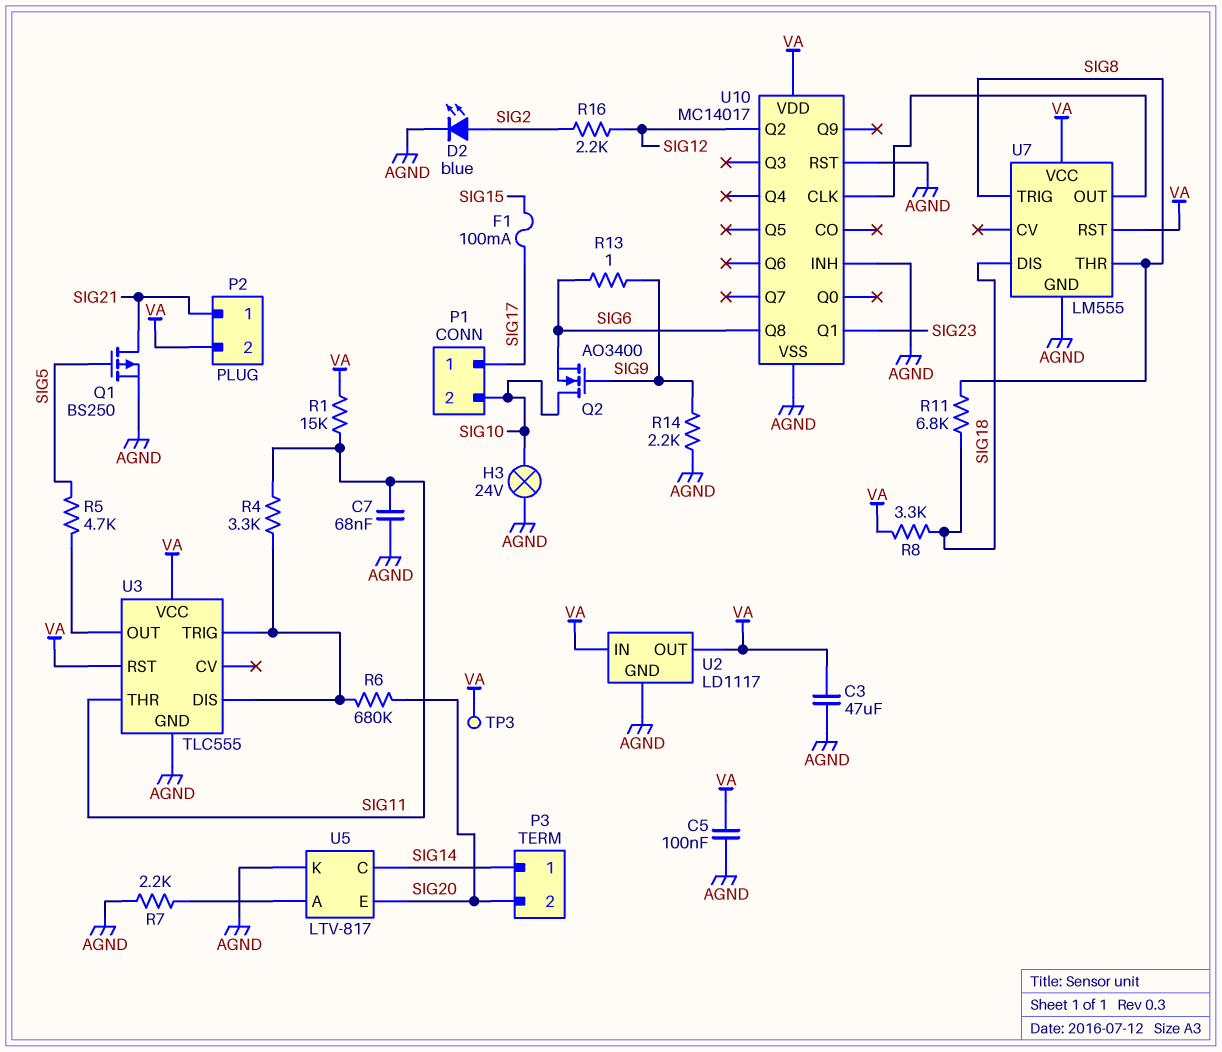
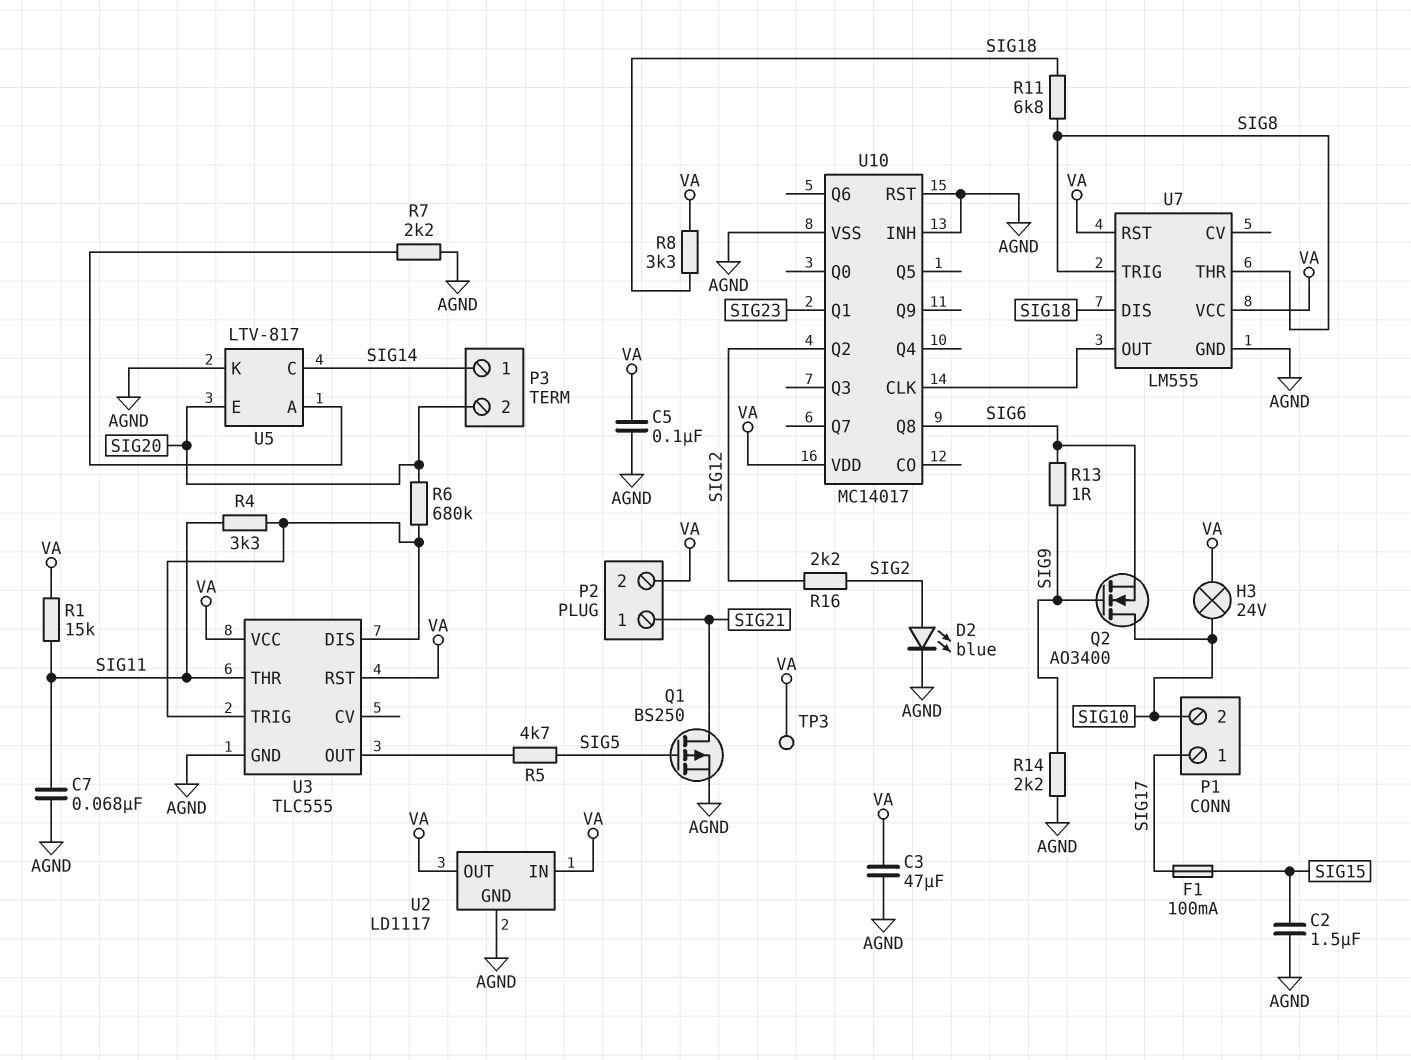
C2: none -> 1.5uF (AGND, SIG15)
H3: lamp 24V (AGND, SIG10) -> lamp 24V (SIG10, VA)

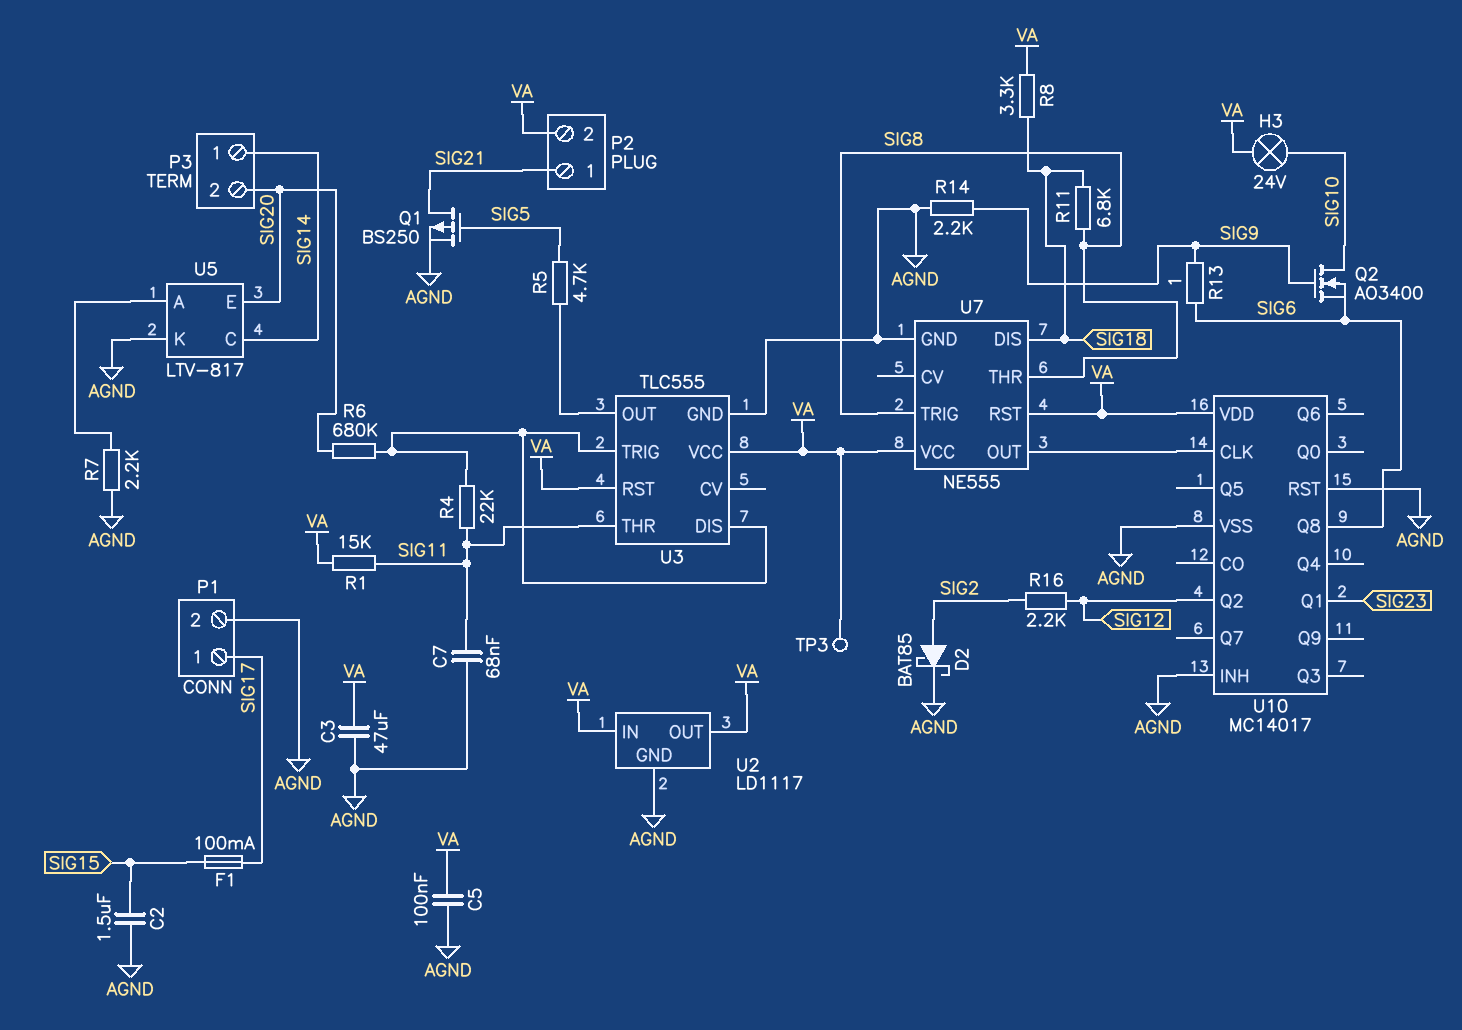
D2: LED blue (A SIG2, K AGND) -> schottky BAT85 (A SIG2, K AGND)
P1 pin 2: SIG10 -> AGND
R4: 3.3k (SIG11, U3/DIS) -> 22k (SIG11, U3/DIS)
U7: LM555 -> NE555

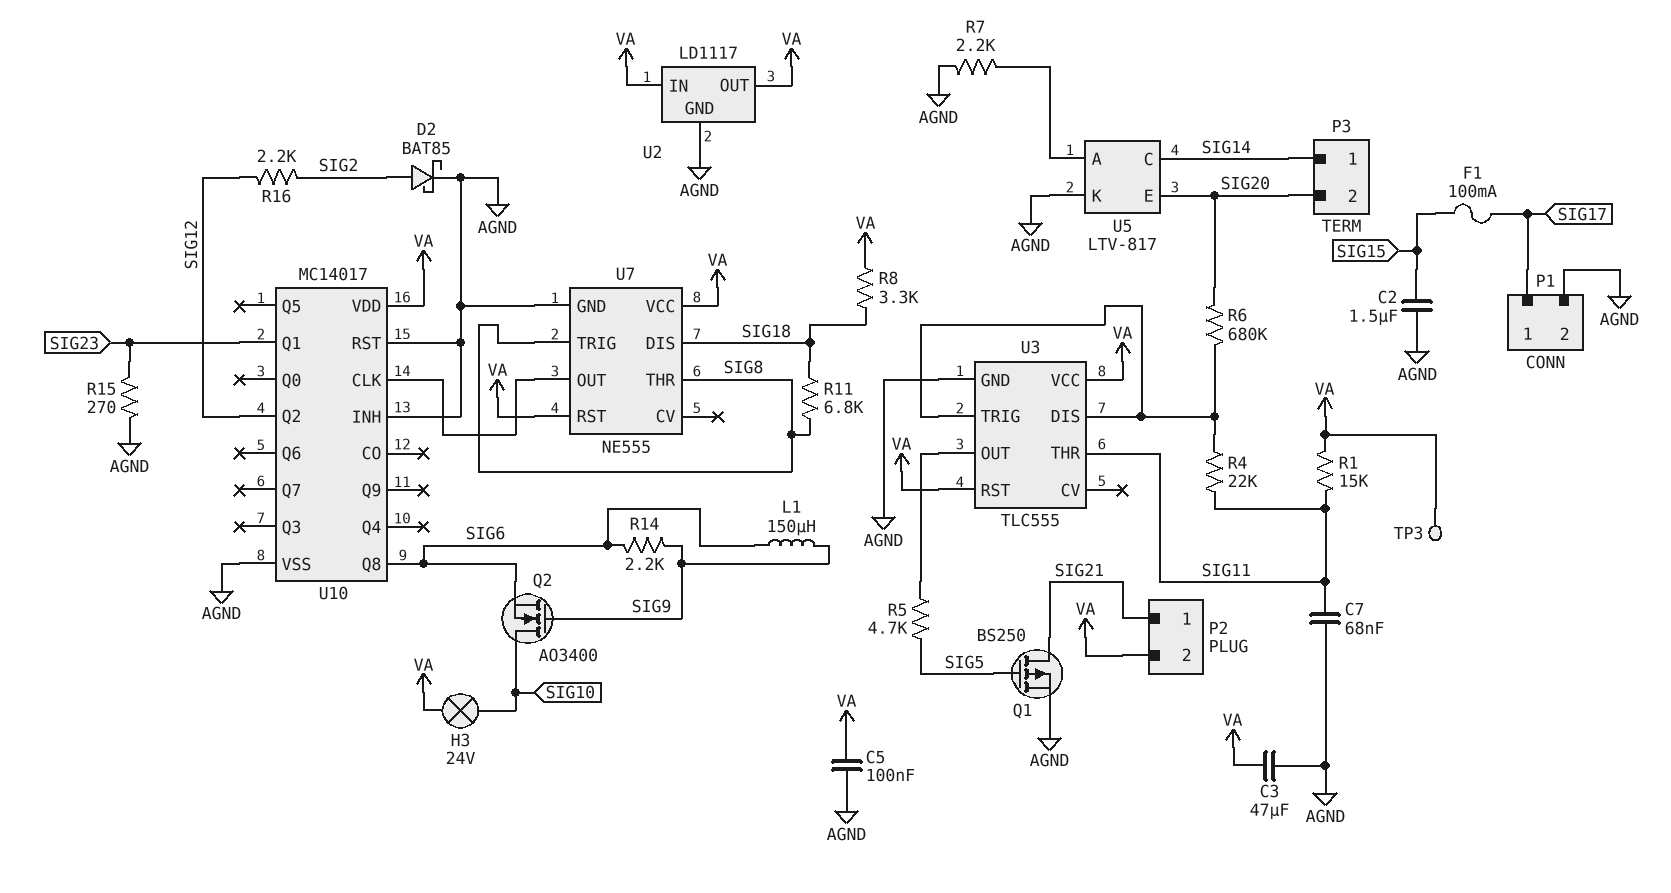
L1: none -> 150uH (SIG6, SIG9)
R13: 1 (SIG6, SIG9) -> none
R14: 2.2k (AGND, SIG9) -> 2.2k (SIG6, SIG9)
R15: none -> 270 (AGND, SIG23)

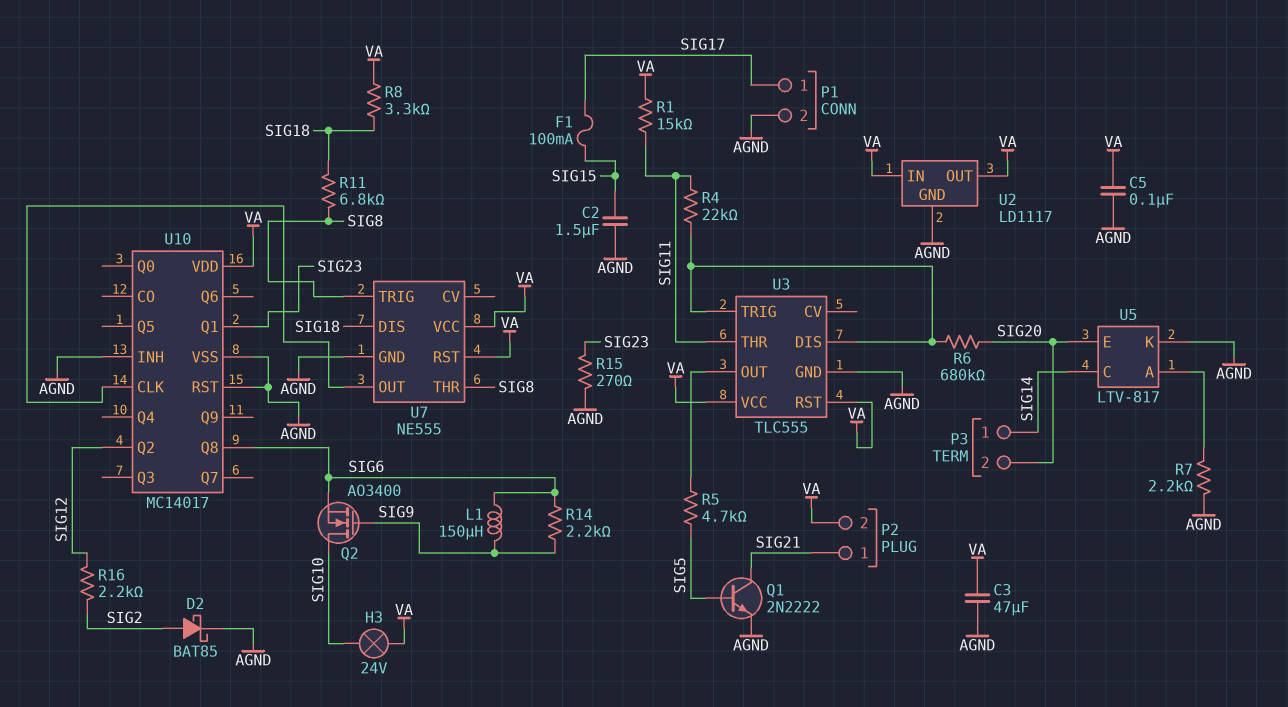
C7: 68nF (AGND, SIG11) -> none
Q1: PMOS BS250 (G SIG5, D SIG21, S AGND) -> NPN 2N2222 (B SIG5, C SIG21, E AGND)
TP3: test point (VA) -> none

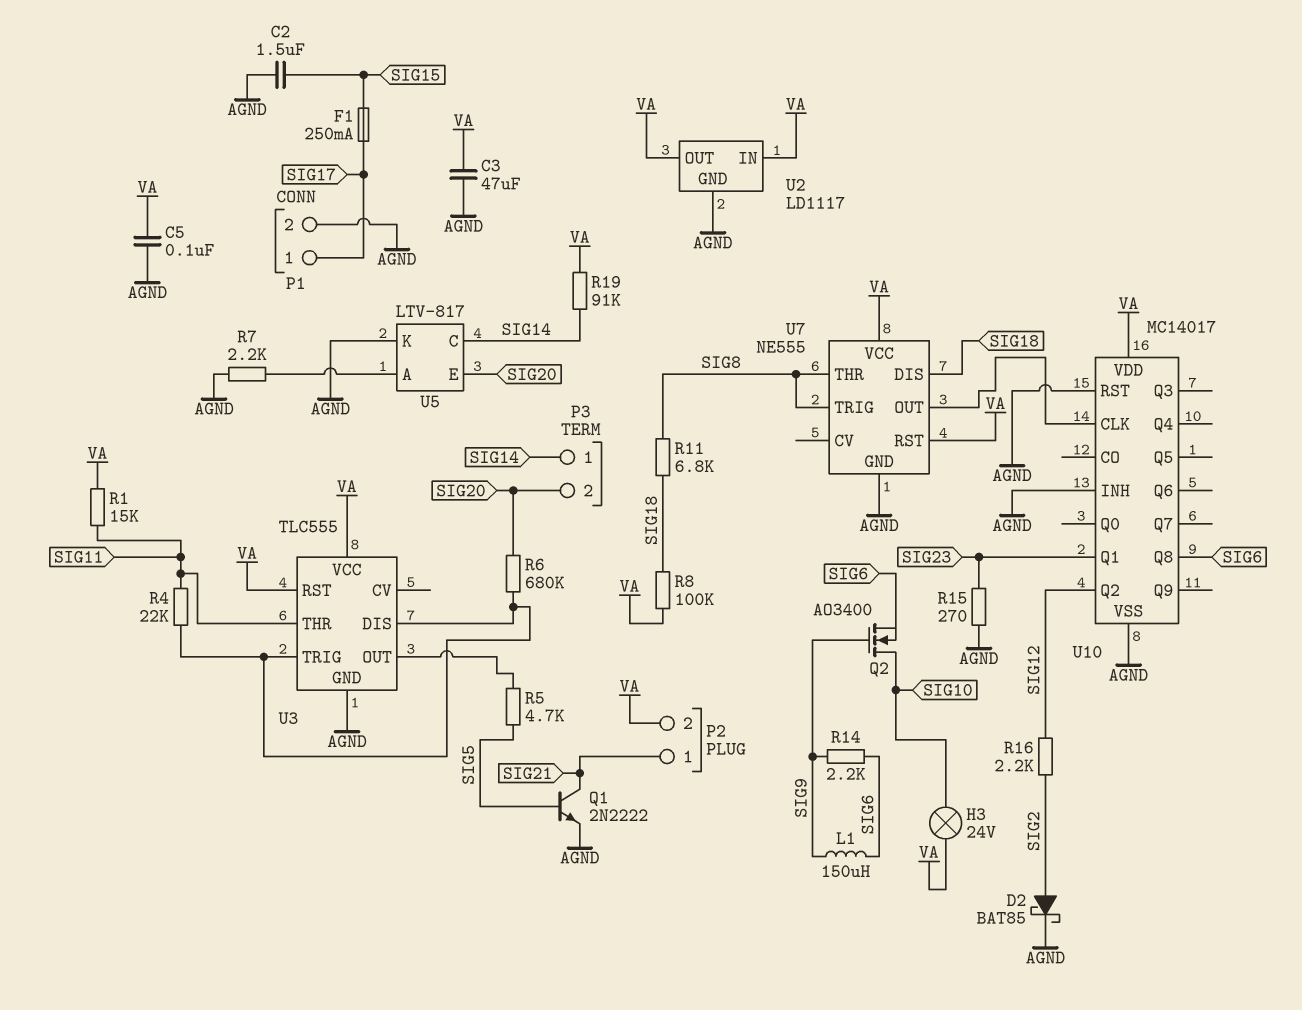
F1: 100mA (SIG15, SIG17) -> 250mA (SIG15, SIG17)
R8: 3.3k (SIG18, VA) -> 100k (SIG18, VA)
R19: none -> 91k (SIG14, VA)

